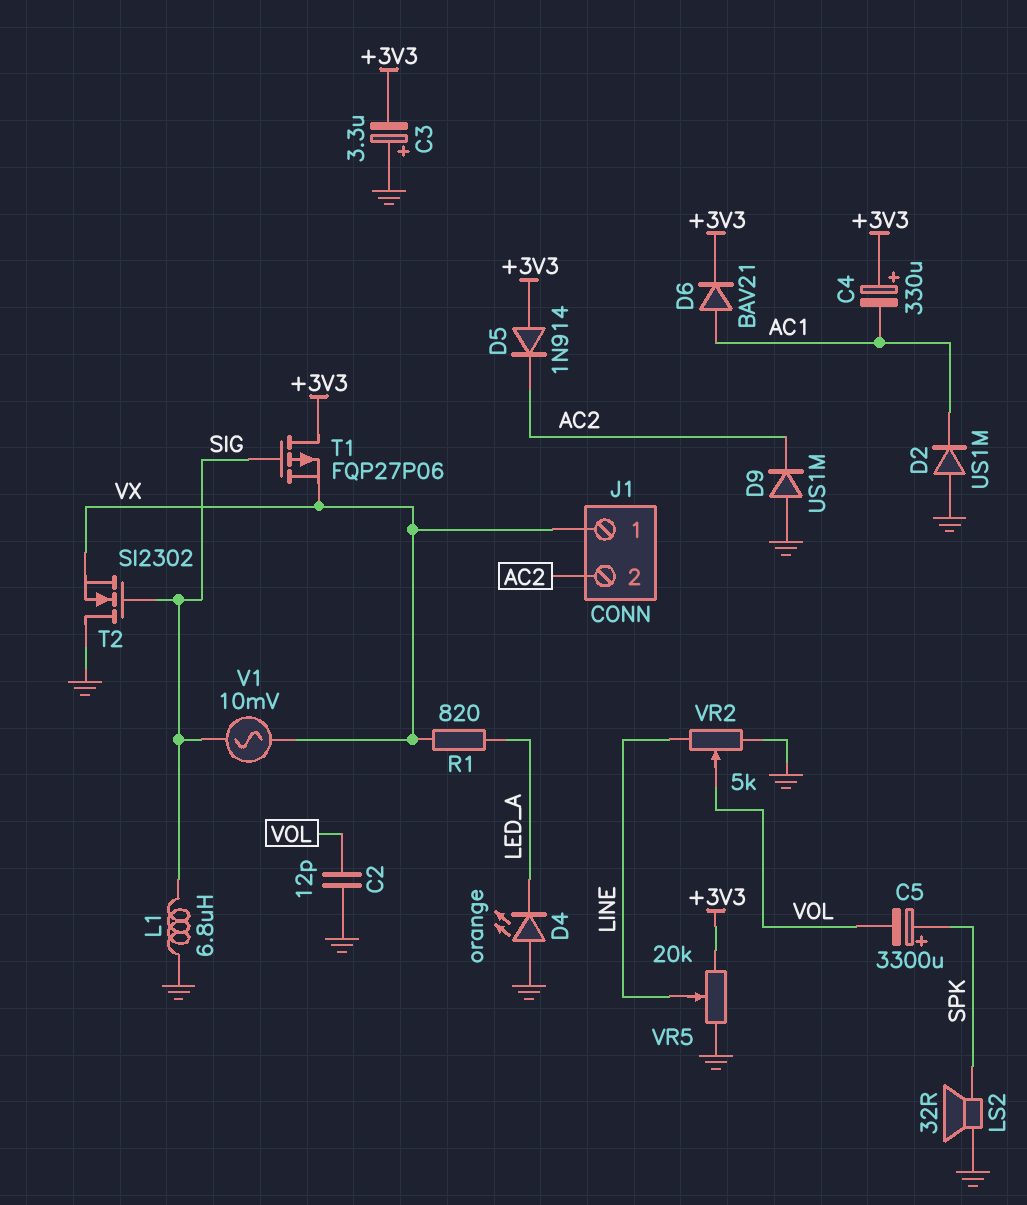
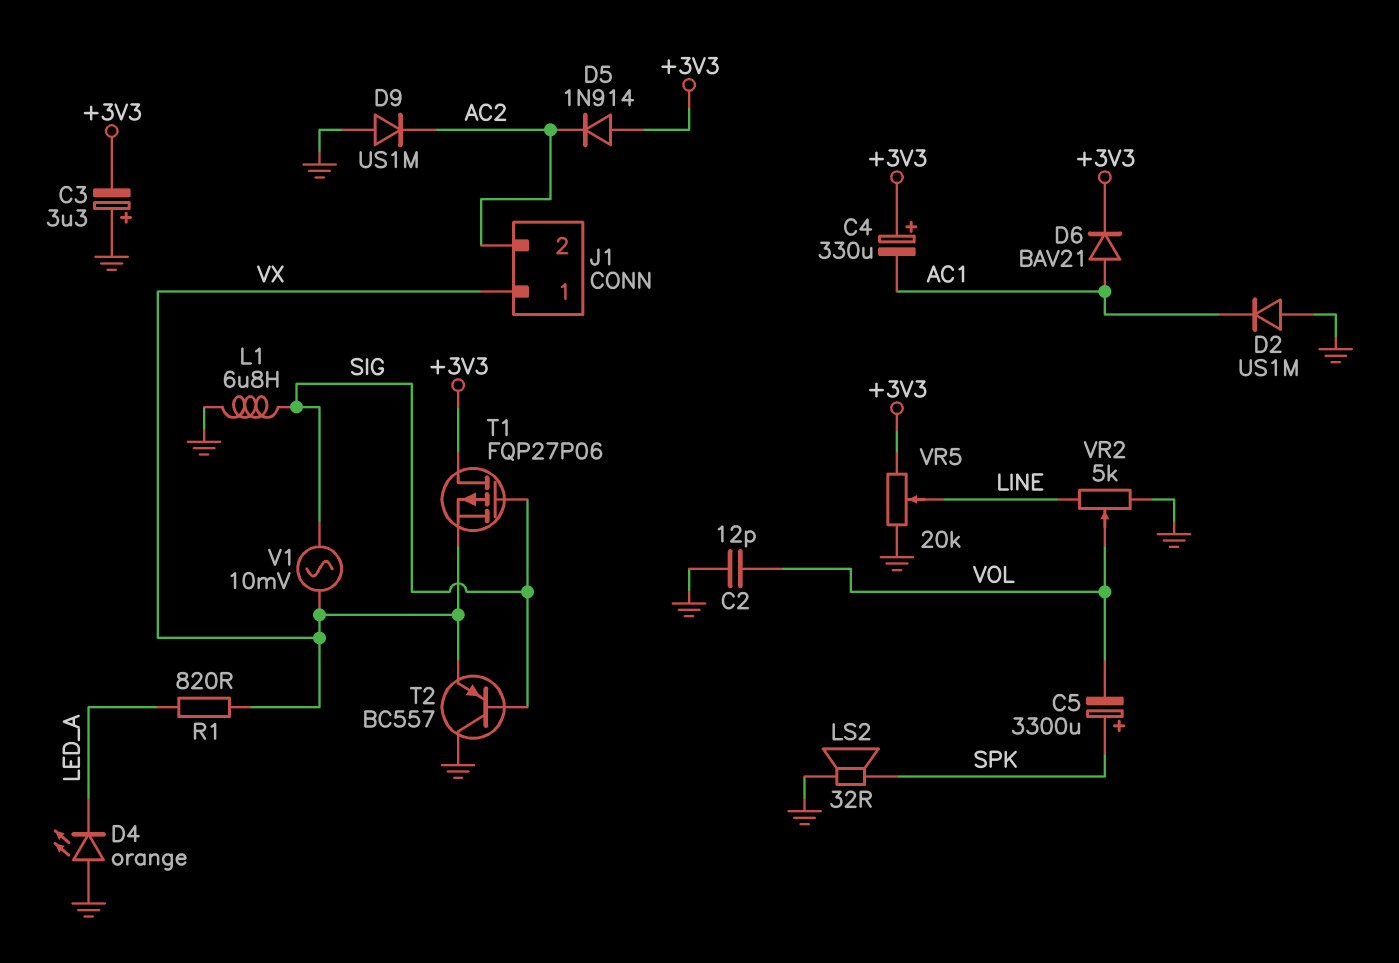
T2: NMOS SI2302 (G SIG, D GND, S VX) -> PNP BC557 (B SIG, C GND, E VX)

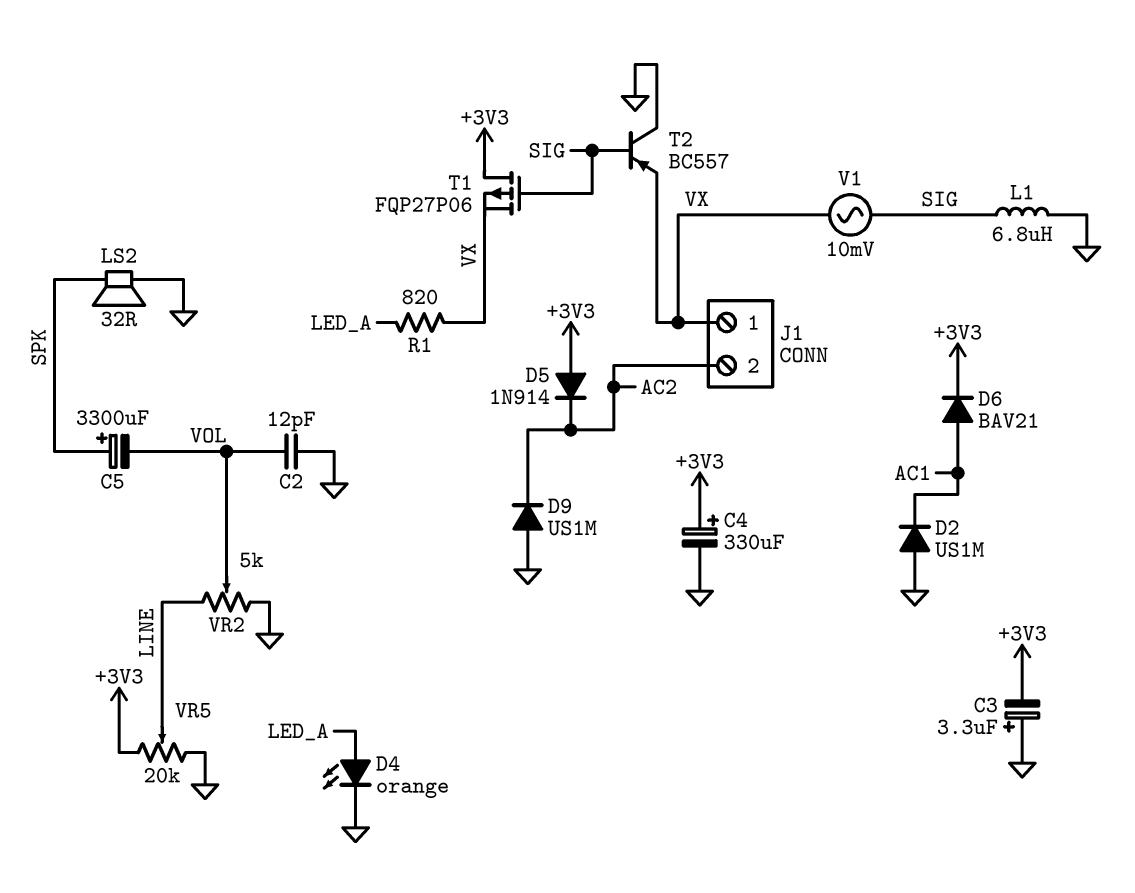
C4: 330uF (plus +3V3, minus AC1) -> 330uF (plus +3V3, minus GND)
D4: LED orange (A GND, K LED_A) -> LED orange (A LED_A, K GND)

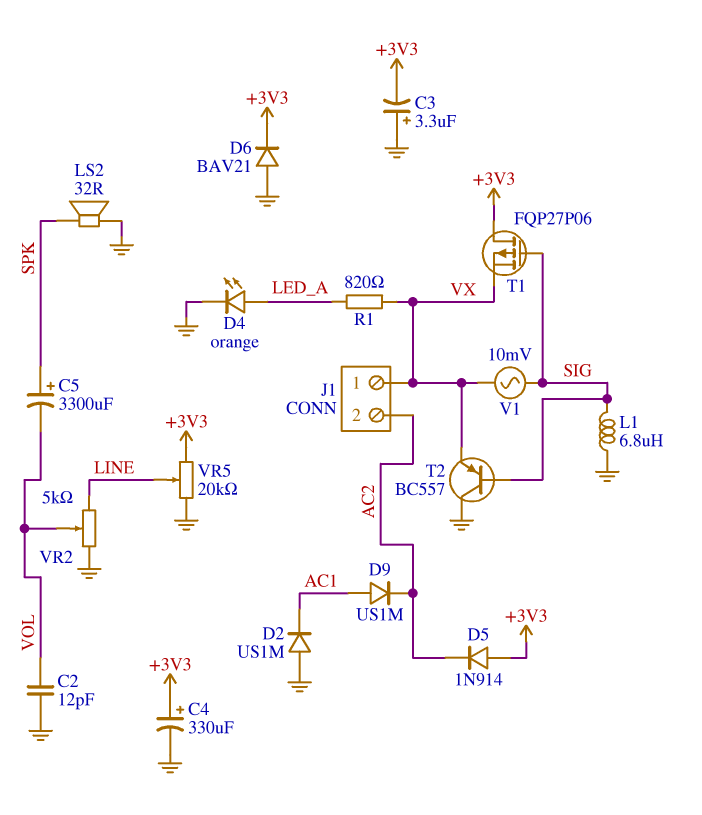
D6: diode BAV21 (A AC1, K +3V3) -> diode BAV21 (A GND, K +3V3)
D9: diode US1M (A GND, K AC2) -> diode US1M (A AC1, K AC2)

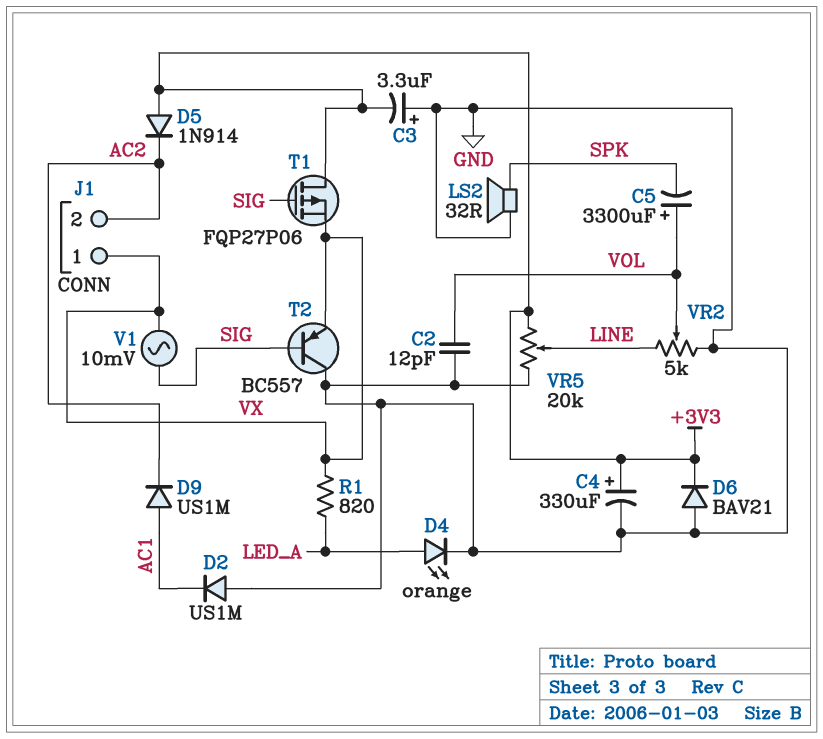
C5: 3300uF (plus SPK, minus VOL) -> 3300uF (plus VOL, minus SPK)
L1: 6.8uH (GND, SIG) -> none

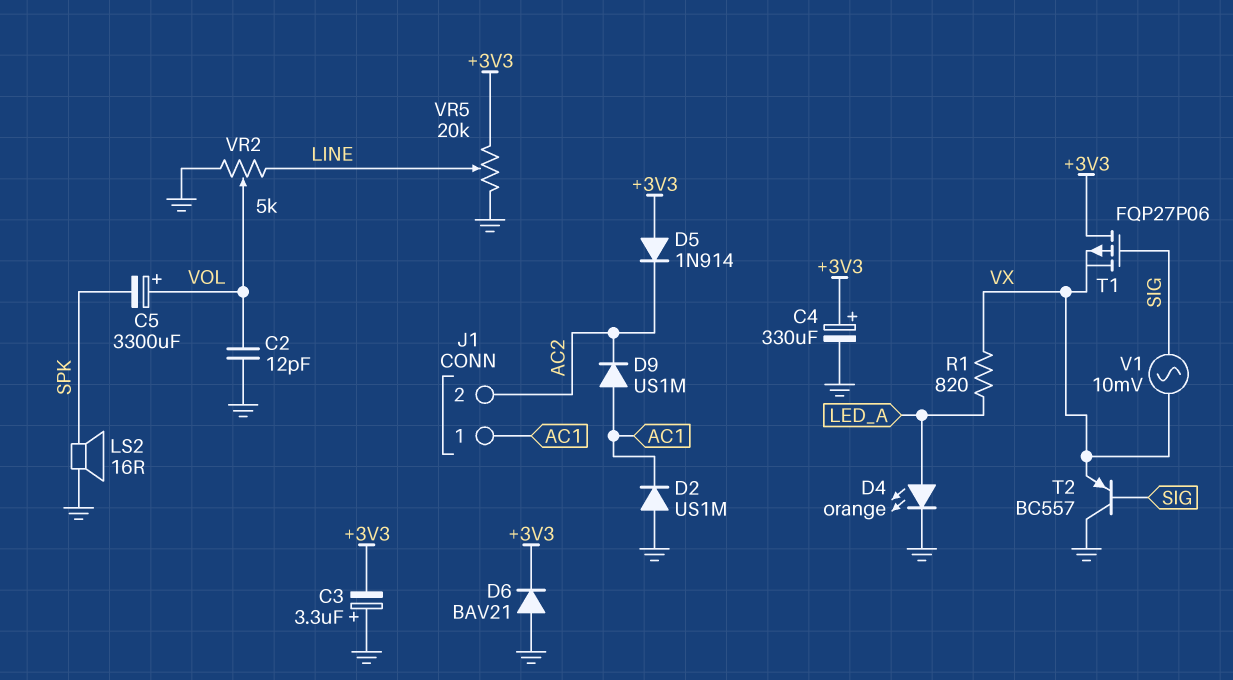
J1 pin 1: VX -> AC1
LS2: speaker 32R (GND, SPK) -> speaker 16R (GND, SPK)

